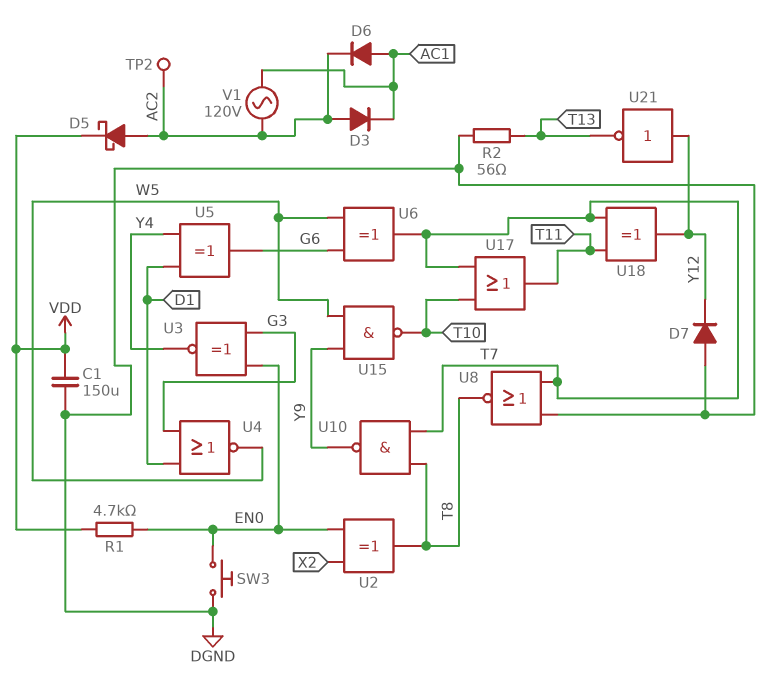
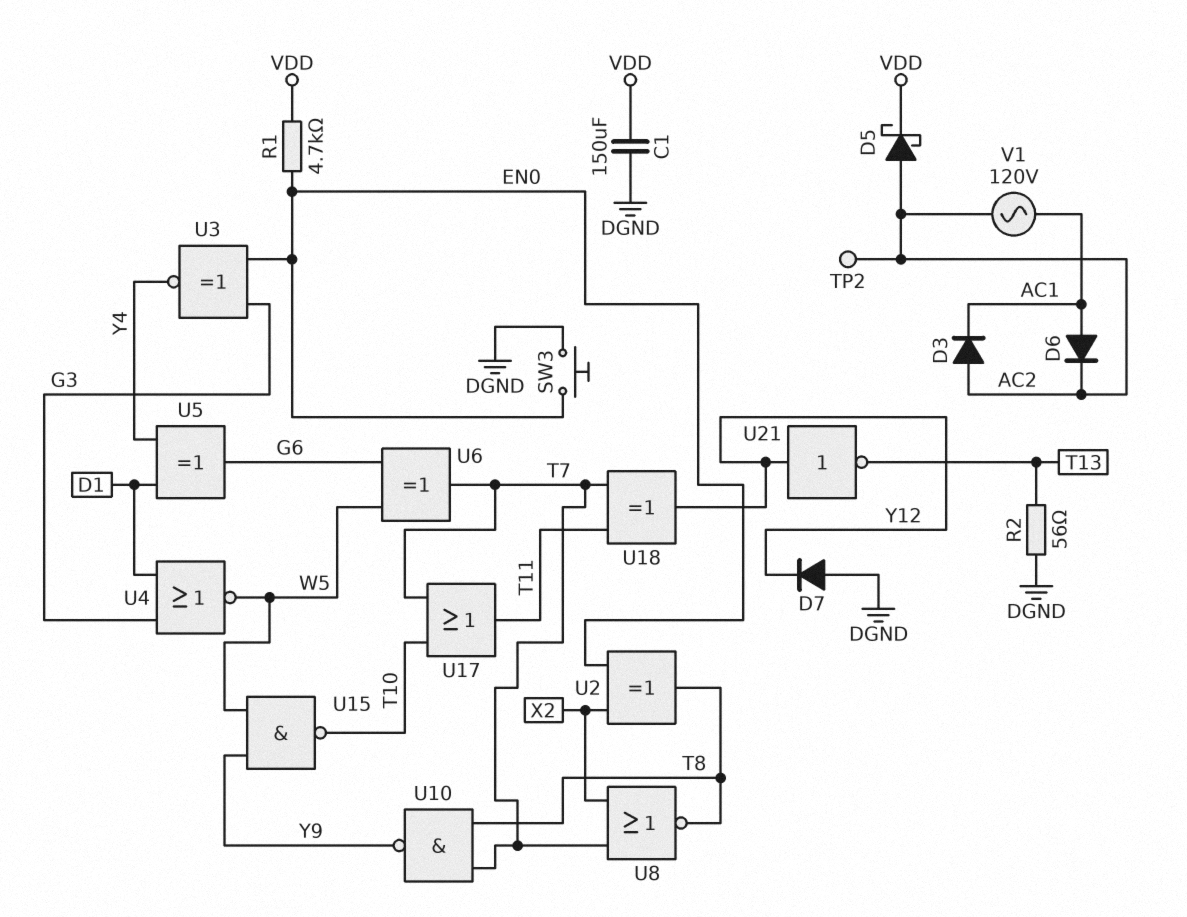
U8: NOR (in DGND, in T7, out T8) -> NOR (in T7, in X2, out T8)

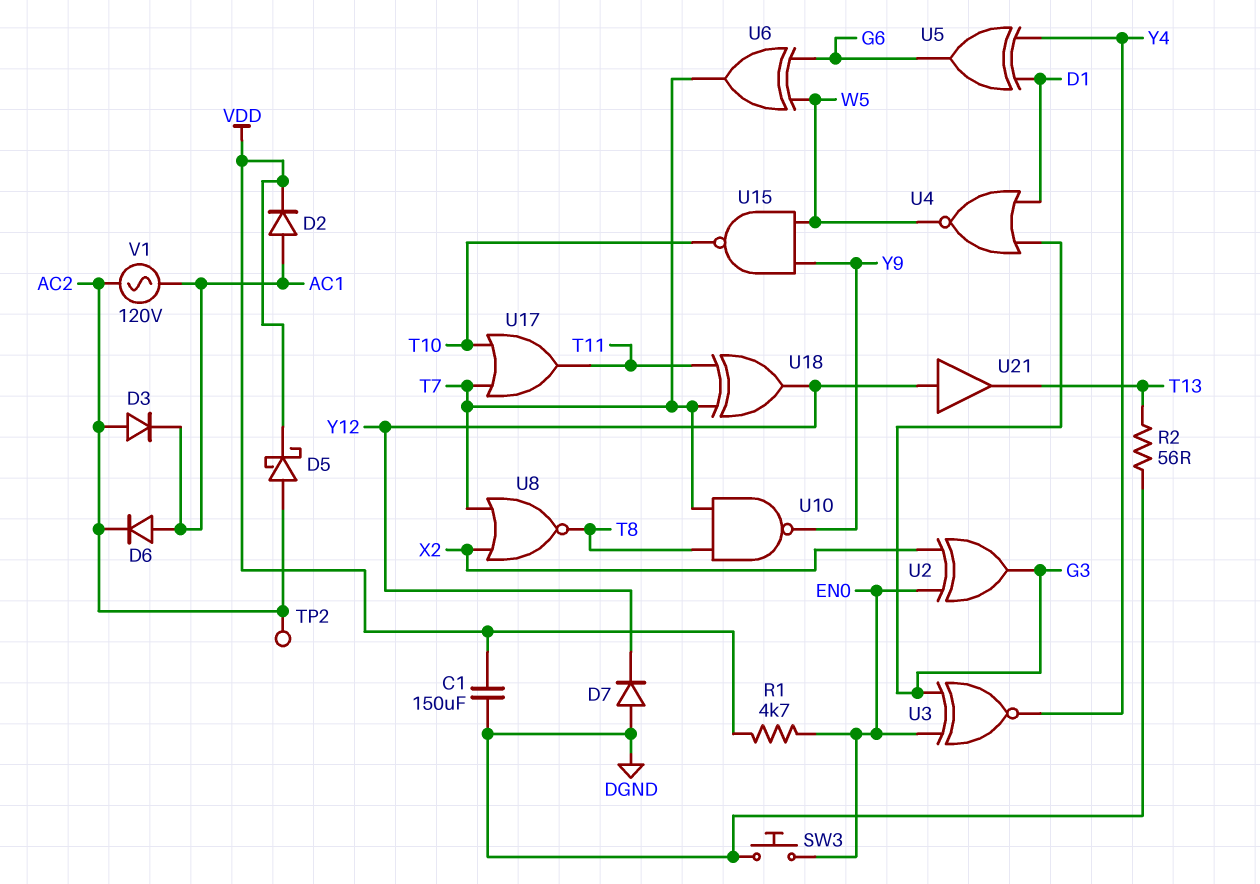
D2: none -> diode (A AC1, K VDD)
U2: XOR (in EN0, in X2, out T8) -> XOR (in EN0, in X2, out G3)
U21: NOT (in Y12, out T13) -> buffer (in Y12, out T13)

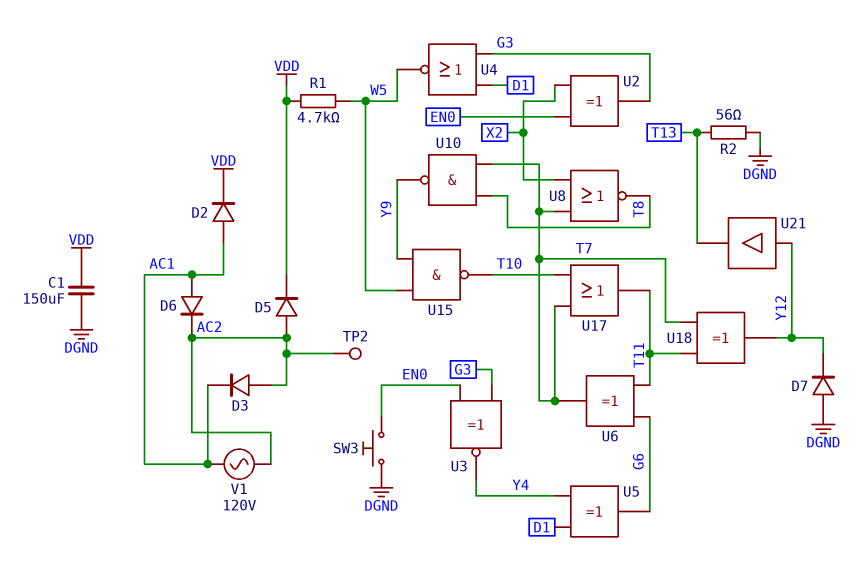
D5: schottky (A AC2, K VDD) -> diode (A AC2, K VDD)
R1: 4.7k (EN0, VDD) -> 4.7k (VDD, W5)
U6: XOR (in G6, in W5, out T7) -> XOR (in G6, in T11, out T7)

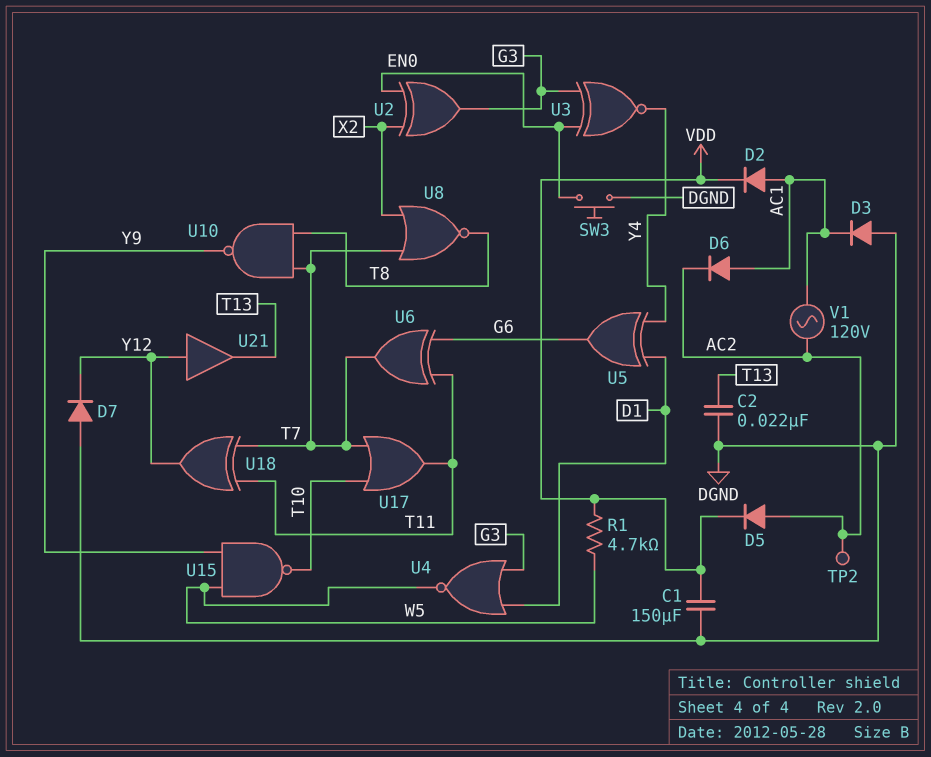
C2: none -> 22nF (DGND, T13)
D3: diode (A AC2, K AC1) -> diode (A DGND, K AC1)
R2: 56 (DGND, T13) -> none

